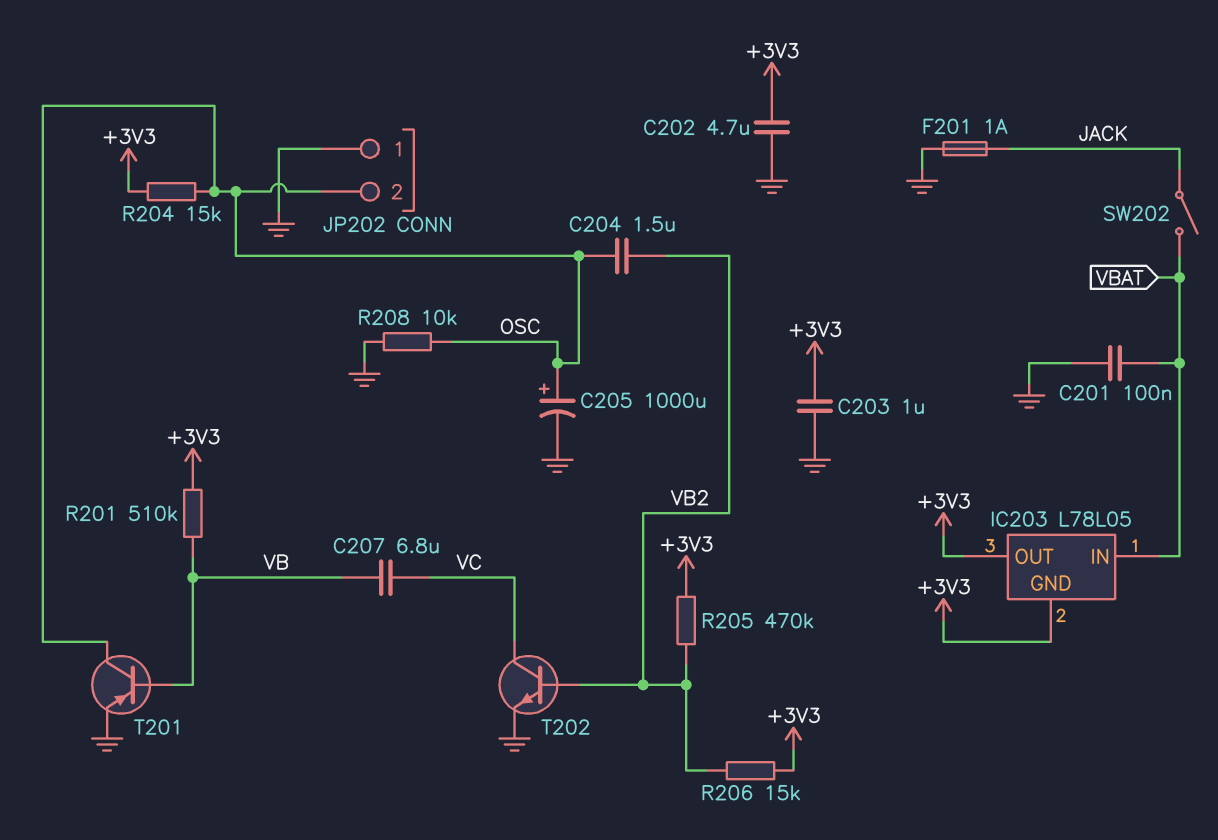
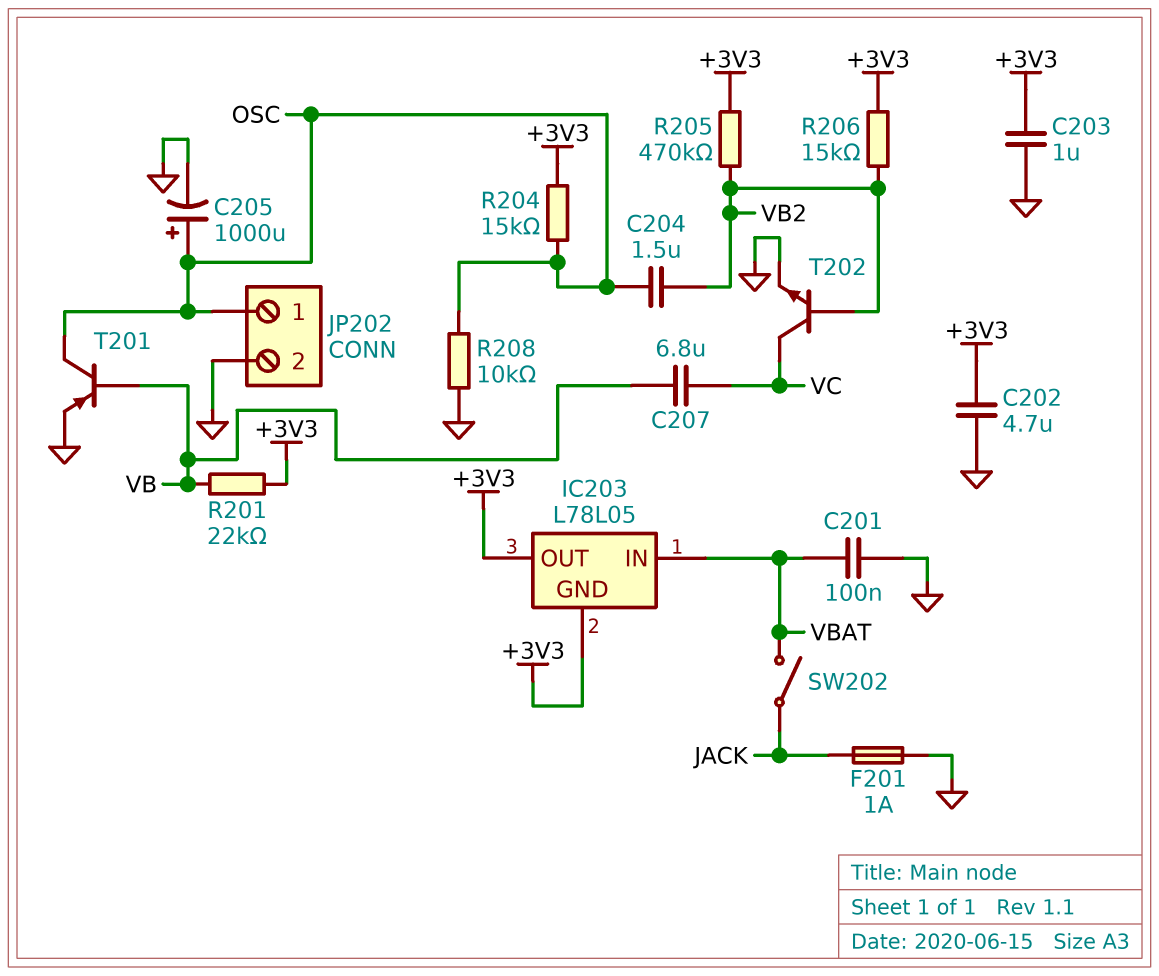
JP202 pin 1: GND -> OSC
JP202 pin 2: OSC -> GND
R201: 510k (+3V3, VB) -> 22k (+3V3, VB)

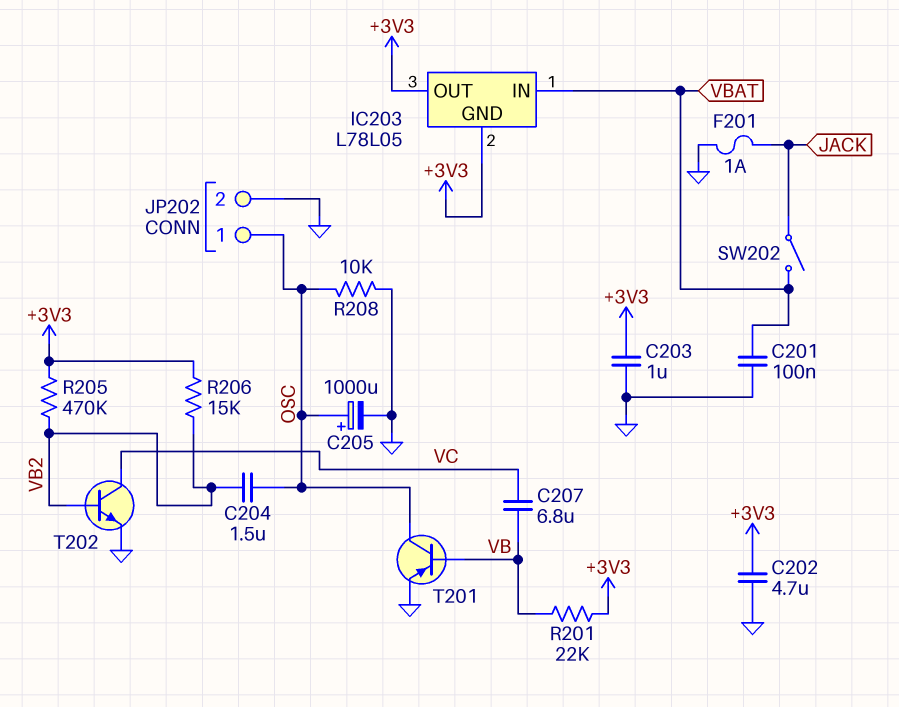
R204: 15k (+3V3, OSC) -> none

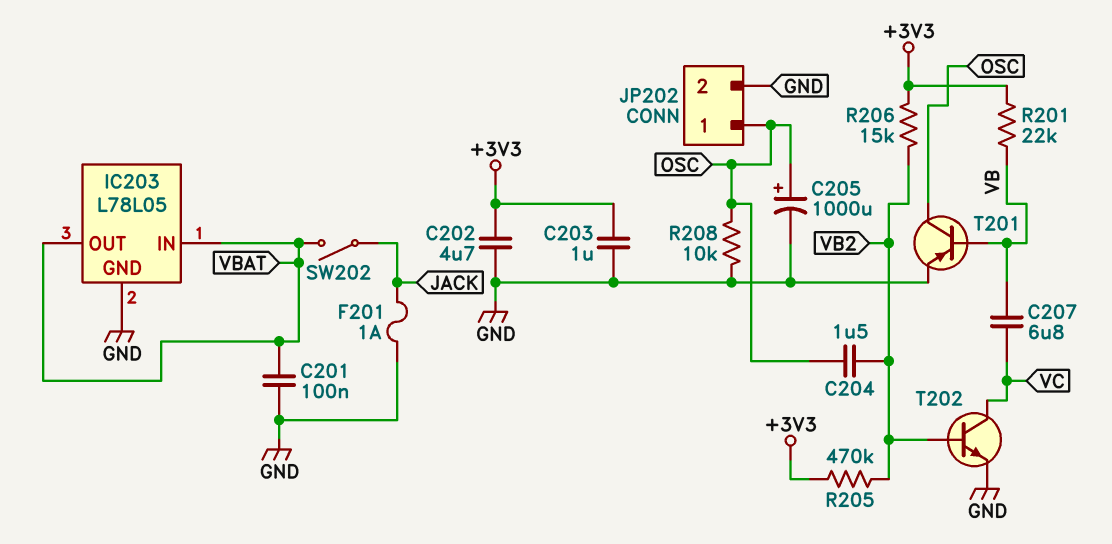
IC203 pin GND: +3V3 -> GND
IC203 pin OUT: +3V3 -> VBAT

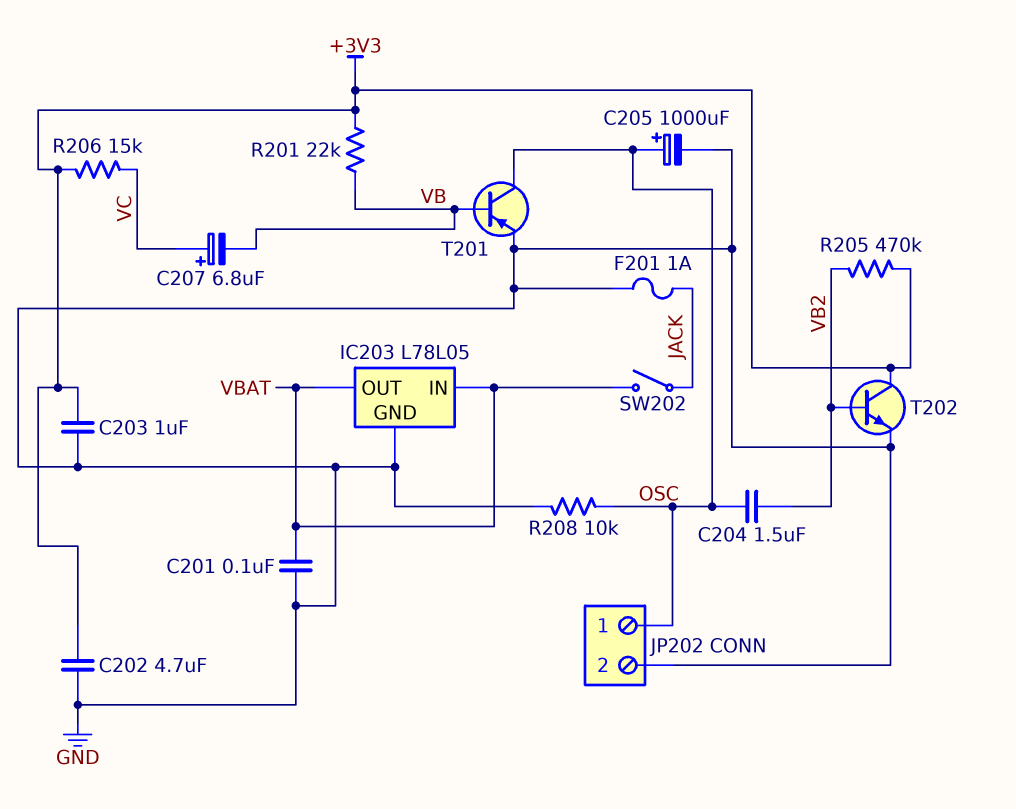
C207: 6.8uF (VB, VC) -> 6.8uF (plus VC, minus VB)
R206: 15k (+3V3, VB2) -> 15k (+3V3, VC)
T202: NPN (B VB2, C VC, E GND) -> NPN (B VB2, C +3V3, E GND)

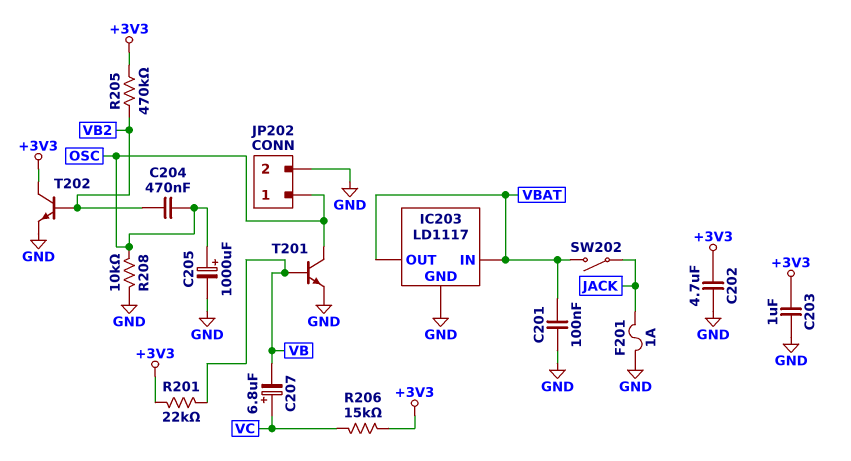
C204: 1.5uF (OSC, VB2) -> 470nF (OSC, VB2)
IC203: L78L05 -> LD1117
T201: PNP (B VB, C OSC, E GND) -> NPN (B VB, C OSC, E GND)

